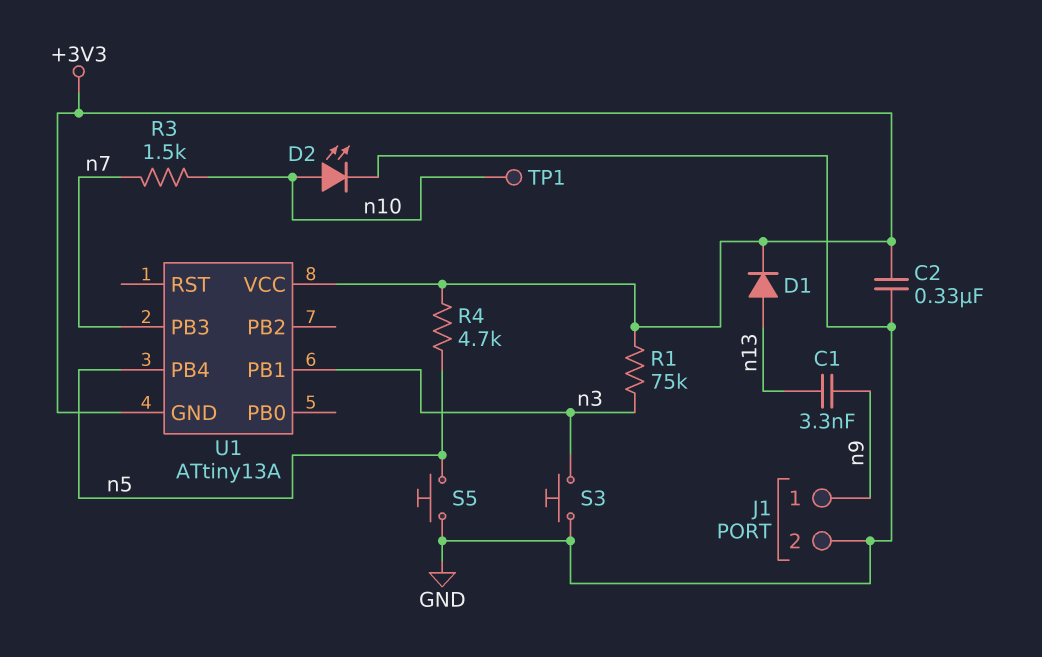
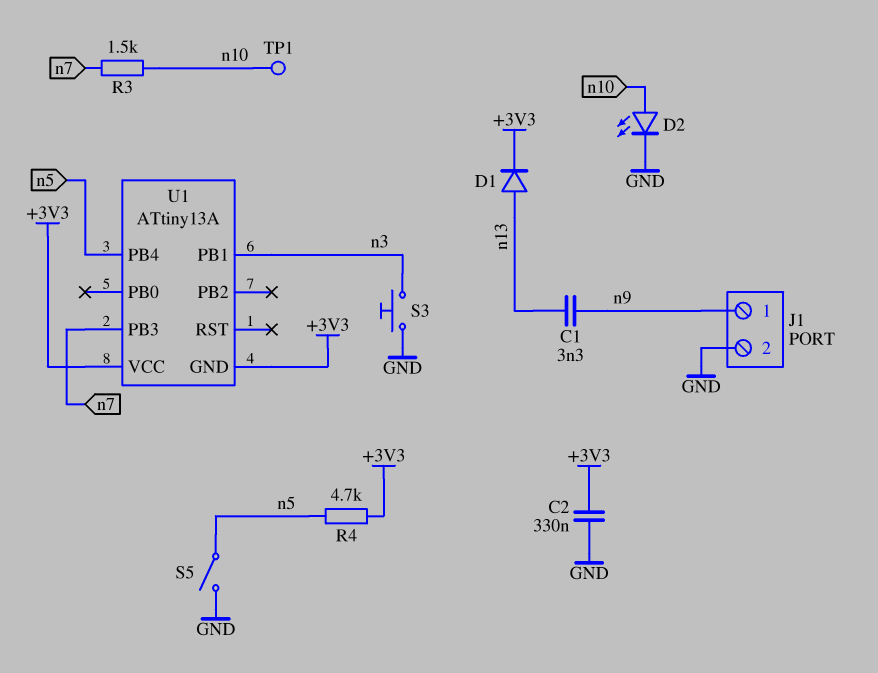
R1: 75k (+3V3, n3) -> none
S5: button (GND, n5) -> switch (GND, n5)

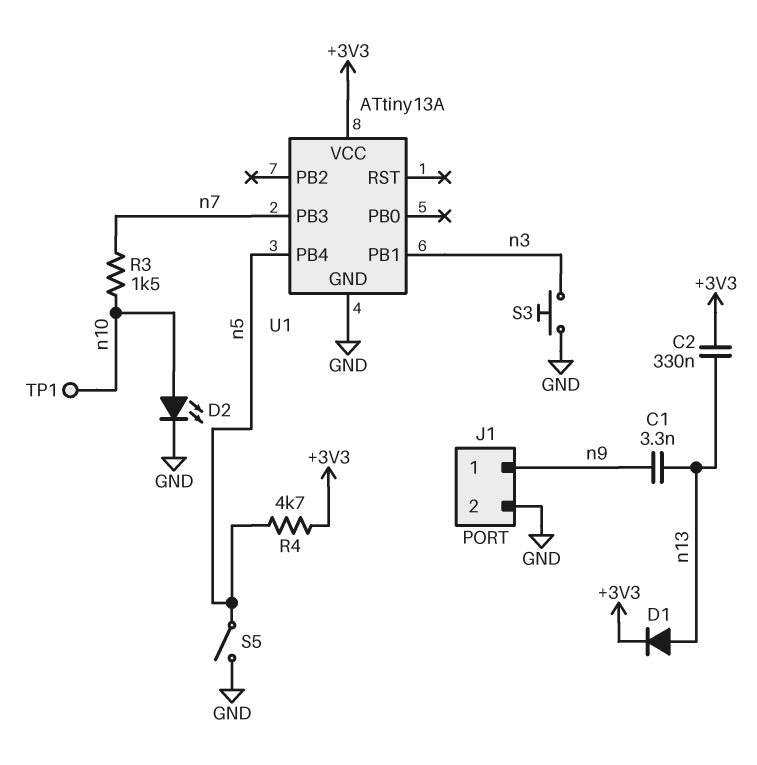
C2: 330nF (+3V3, GND) -> 330nF (+3V3, n13)
U1 pin GND: +3V3 -> GND

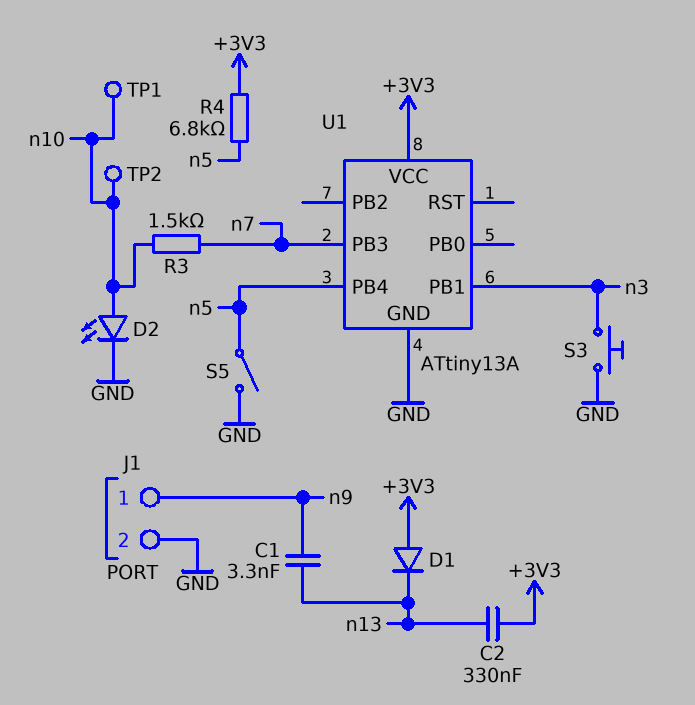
D1: diode (A n13, K +3V3) -> diode (A +3V3, K n13)
R4: 4.7k (+3V3, n5) -> 6.8k (+3V3, n5)
TP2: none -> test point (n10)

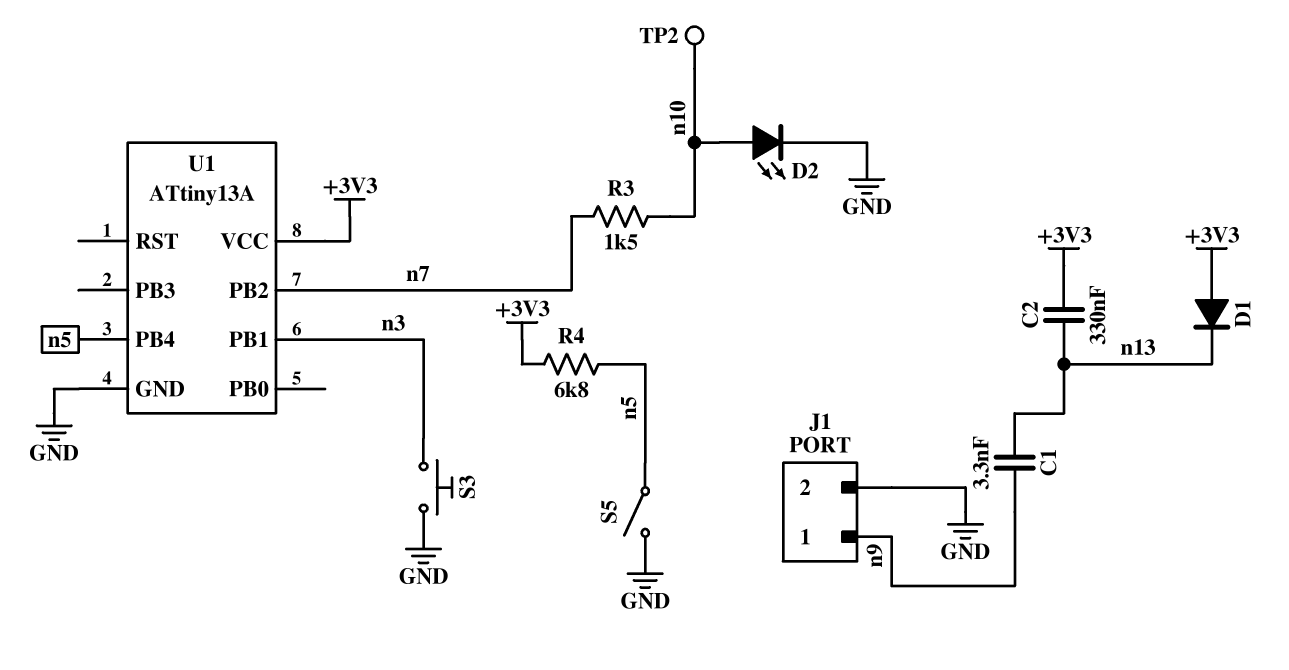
TP1: test point (n10) -> none
U1 pin PB2: none -> n7
U1 pin PB3: n7 -> none

